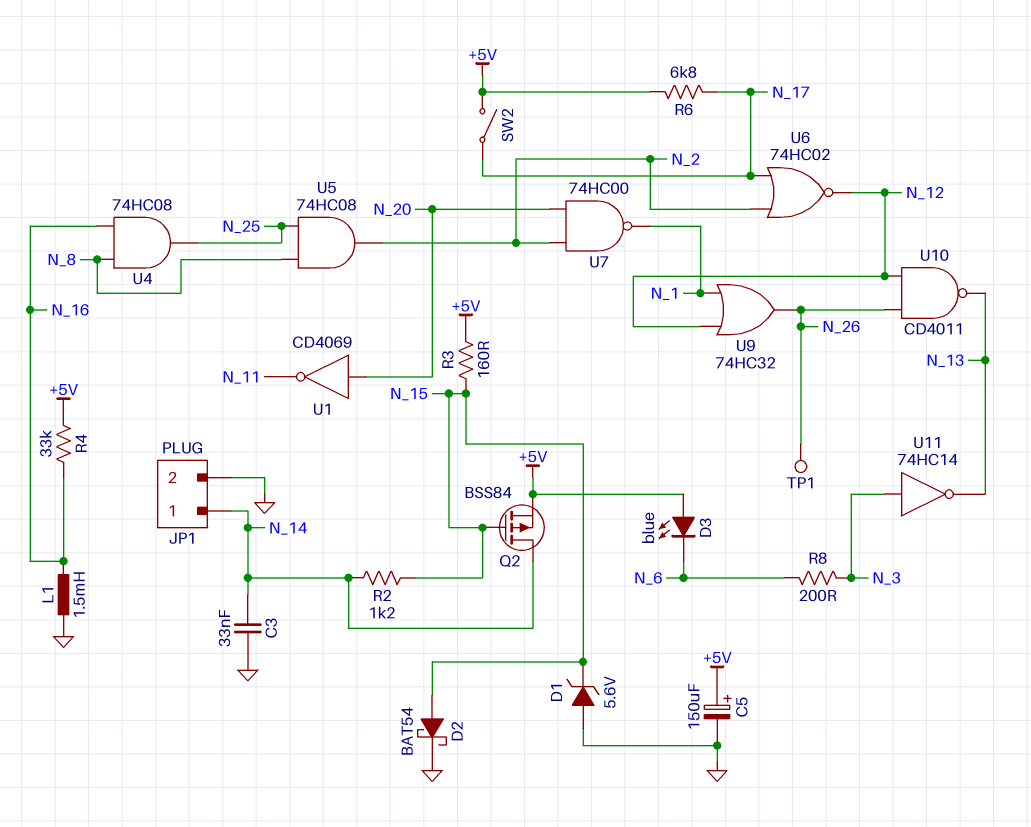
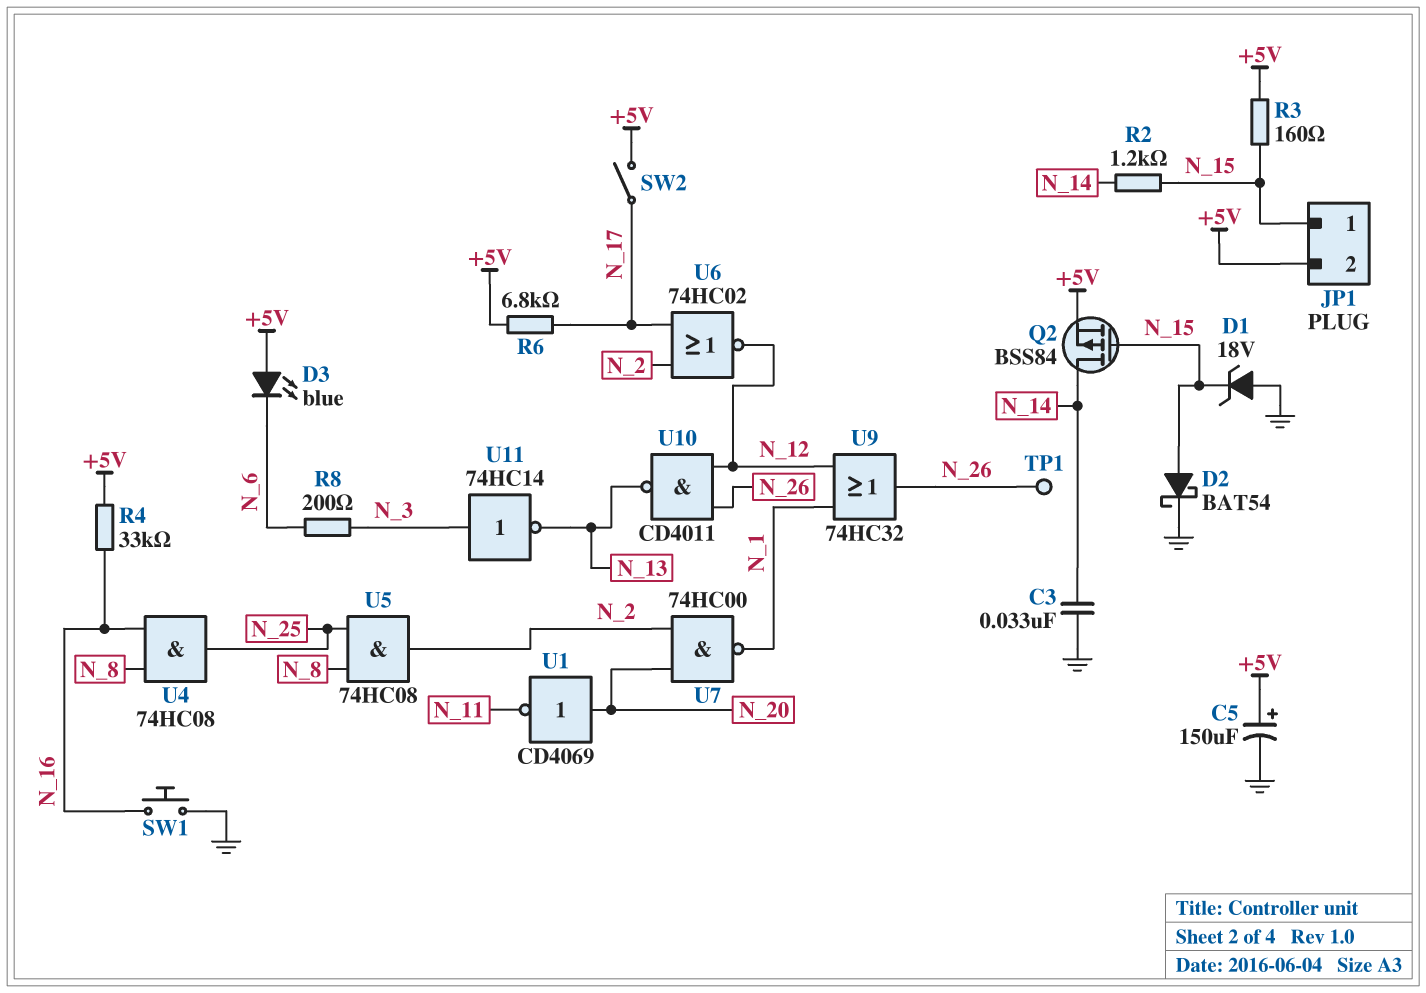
D1: zener 5.6V (A GND, K N_15) -> zener 18V (A GND, K N_15)
JP1 pin 1: N_14 -> N_15
JP1 pin 2: GND -> +5V
L1: 1.5mH (GND, N_16) -> none
SW1: none -> button (GND, N_16)

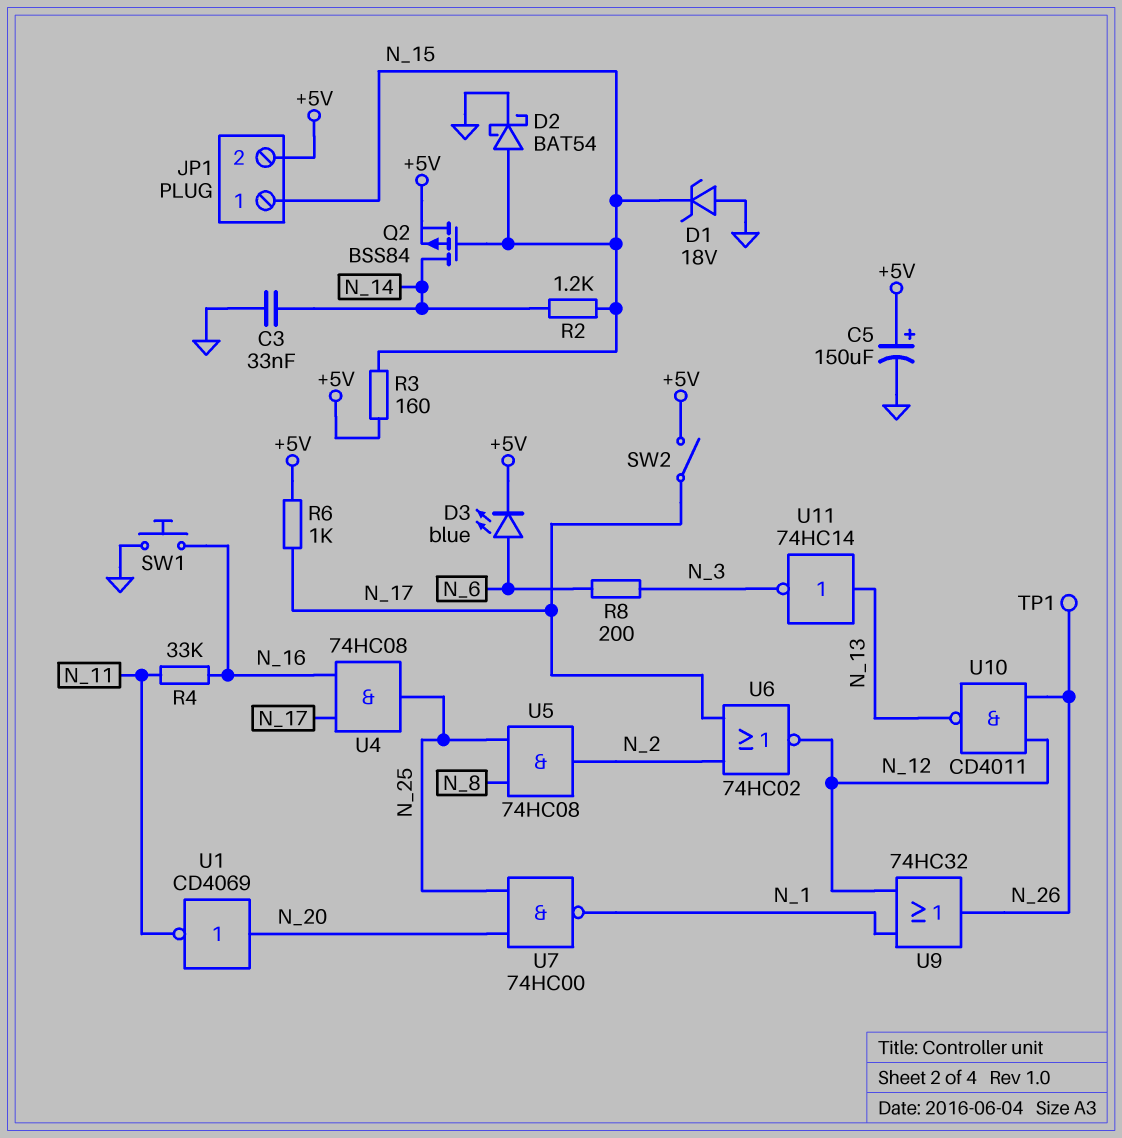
D3: LED blue (A +5V, K N_6) -> LED blue (A N_6, K +5V)
R4: 33k (+5V, N_16) -> 33k (N_11, N_16)
R6: 6.8k (+5V, N_17) -> 1k (+5V, N_17)
U4: AND 74HC08 (in N_8, in N_16, out N_25) -> AND 74HC08 (in N_16, in N_17, out N_25)
U7: NAND 74HC00 (in N_2, in N_20, out N_1) -> NAND 74HC00 (in N_20, in N_25, out N_1)
U11: NOT 74HC14 (in N_3, out N_13) -> NOT 74HC14 (in N_13, out N_3)

